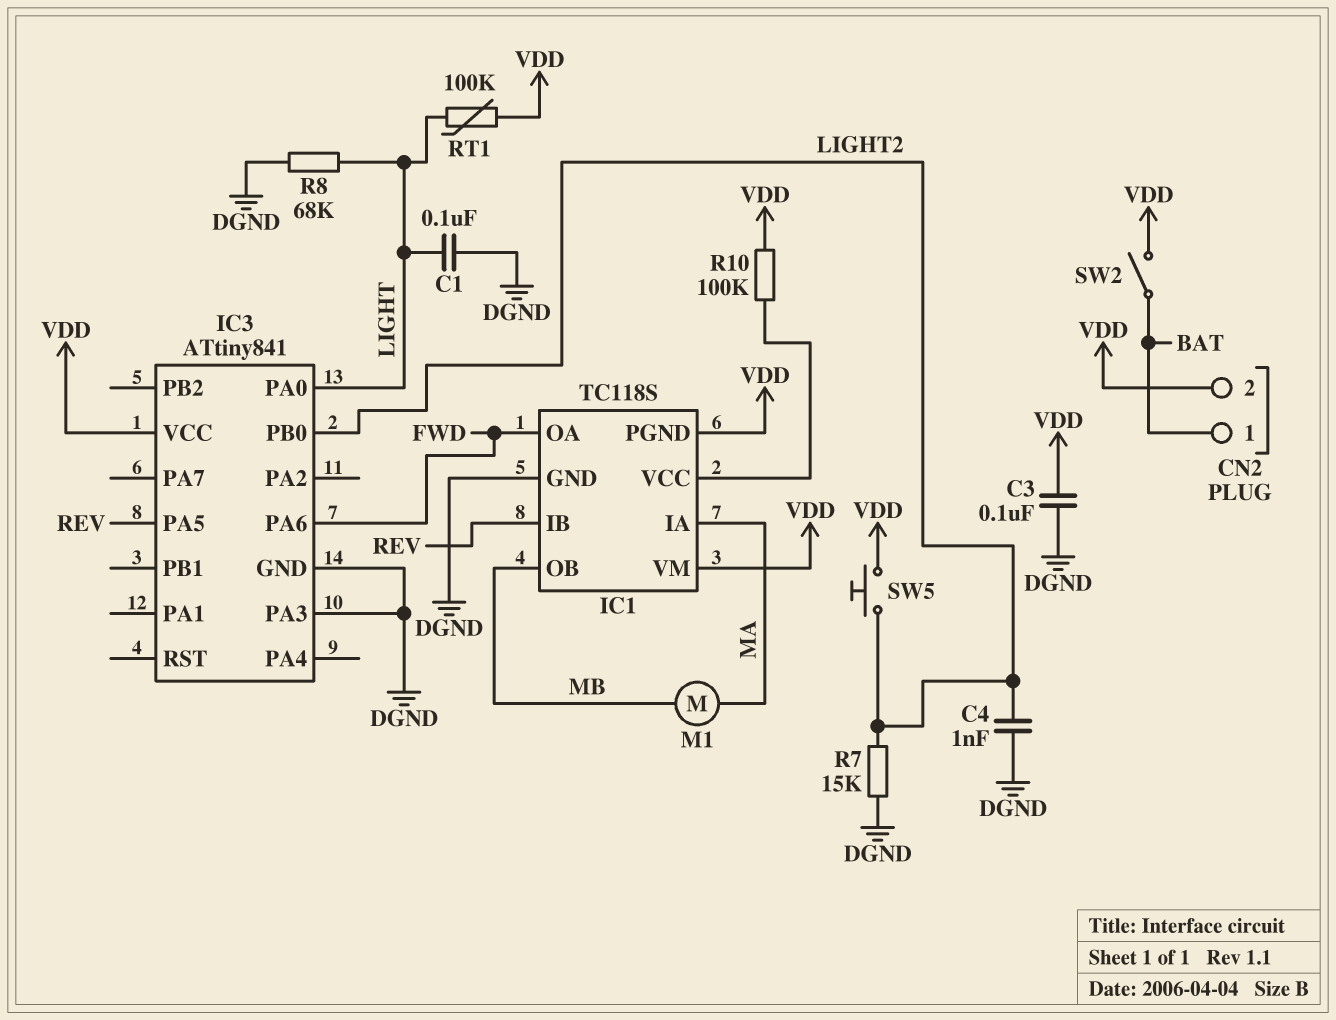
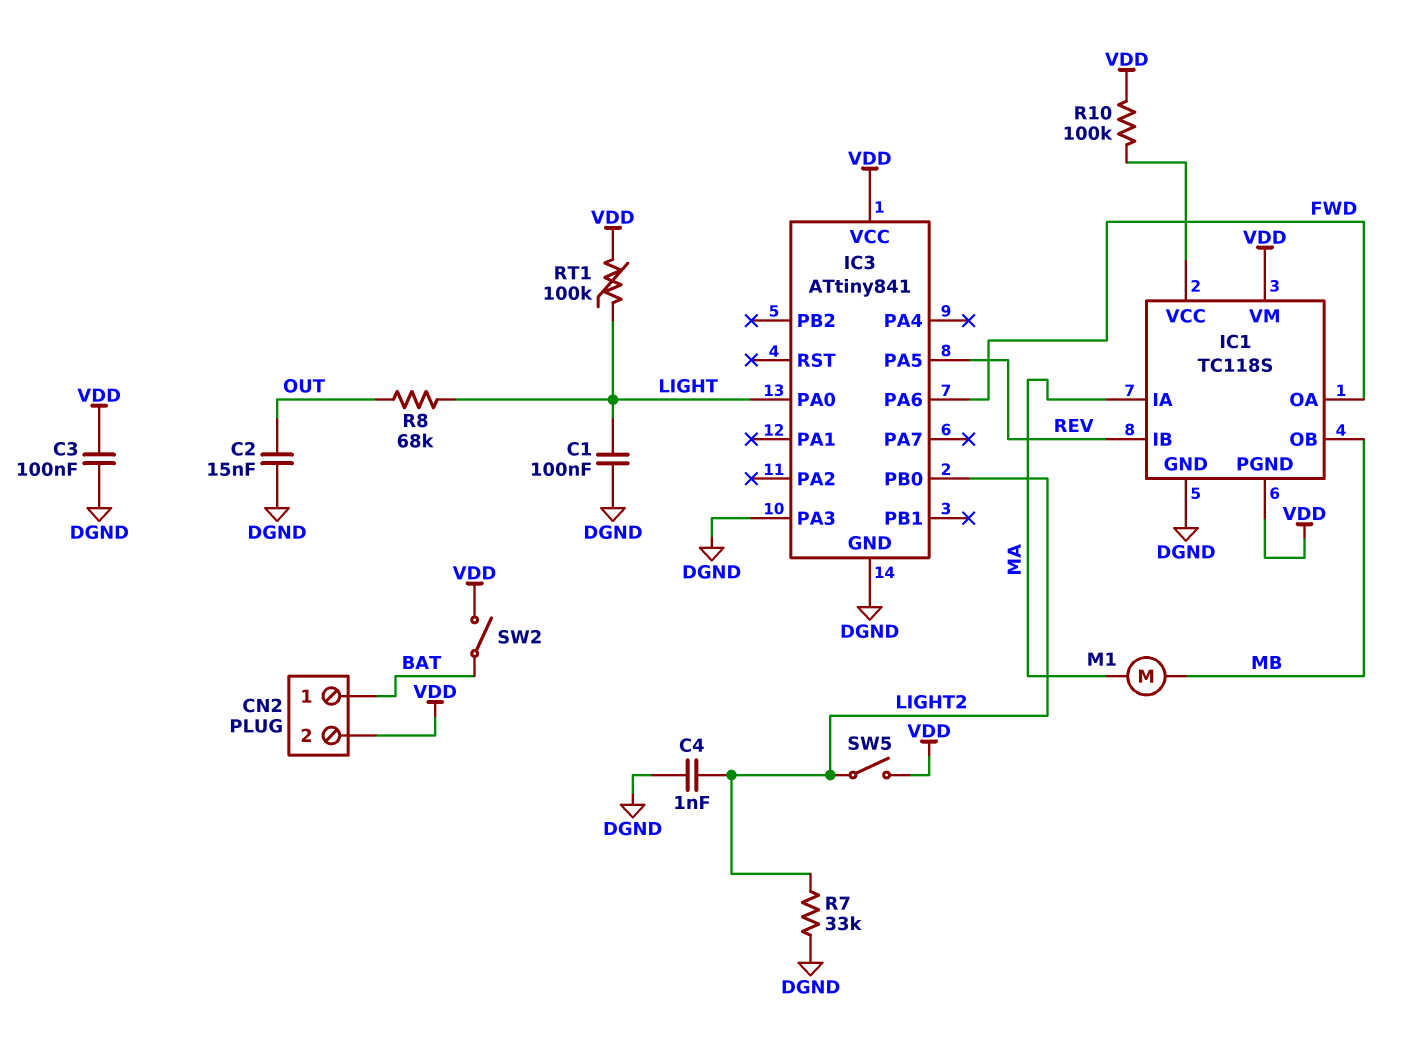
C2: none -> 15nF (DGND, OUT)
R7: 15k (DGND, LIGHT2) -> 33k (DGND, LIGHT2)
R8: 68k (DGND, LIGHT) -> 68k (LIGHT, OUT)
SW5: button (LIGHT2, VDD) -> switch (LIGHT2, VDD)

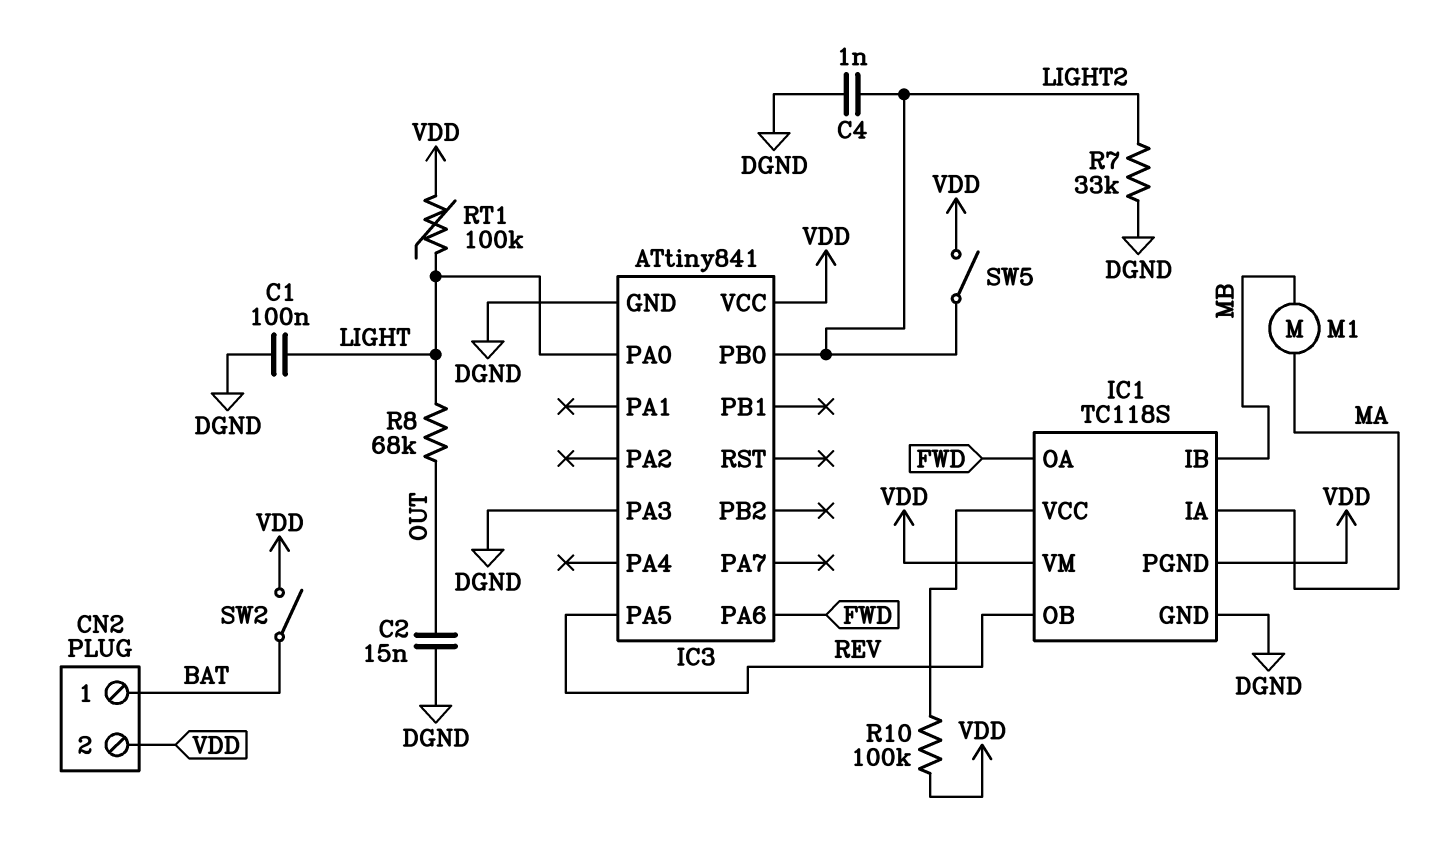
C3: 100nF (DGND, VDD) -> none
IC1 pin IB: REV -> MB
IC1 pin OB: MB -> REV

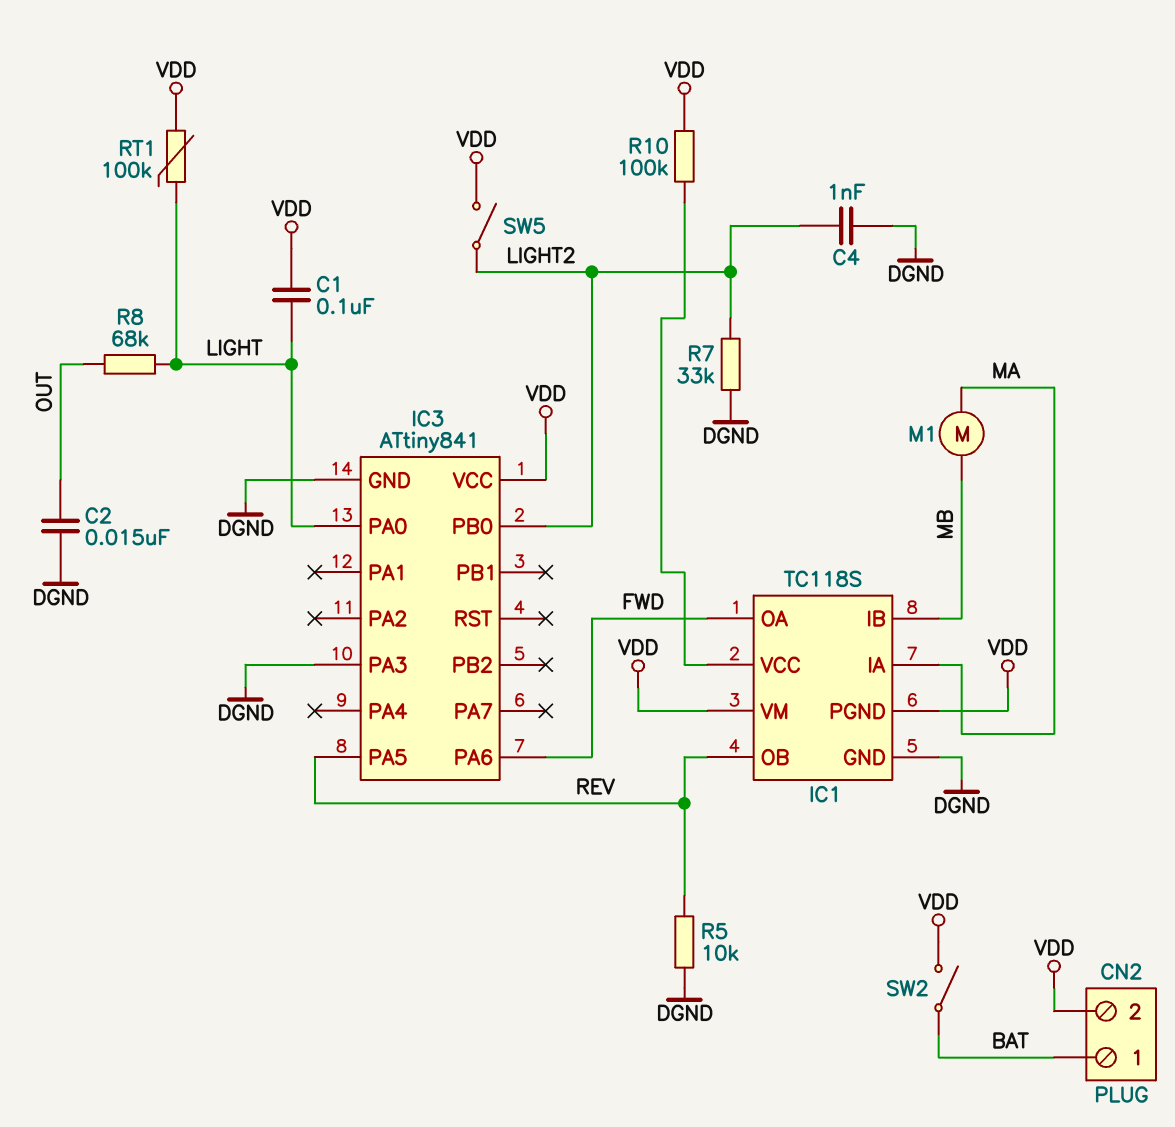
C1: 100nF (DGND, LIGHT) -> 100nF (LIGHT, VDD)
R5: none -> 10k (DGND, REV)

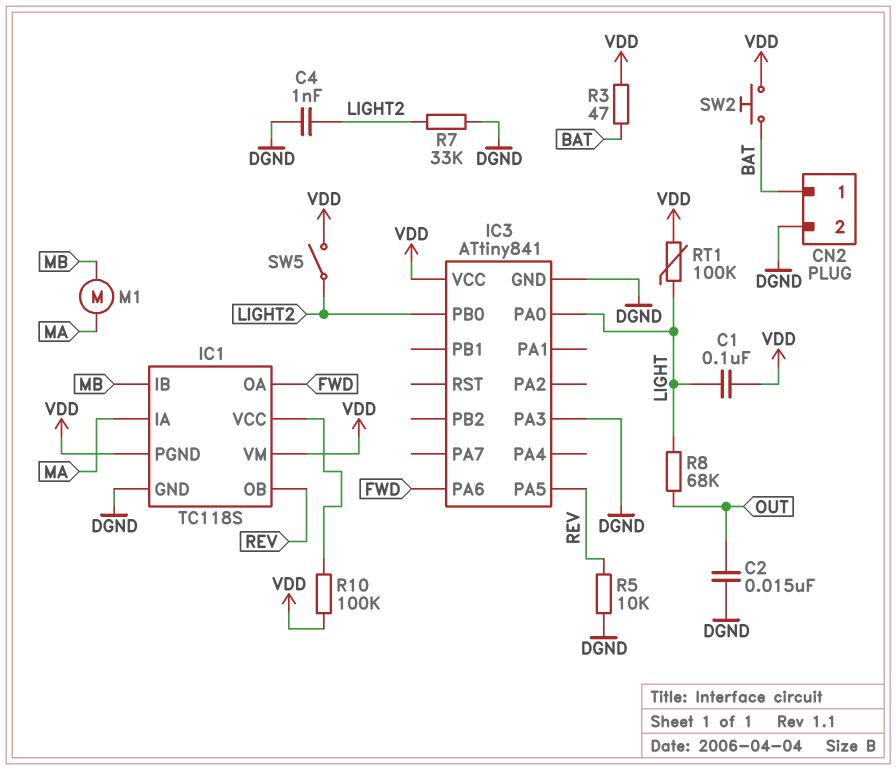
CN2 pin 2: VDD -> DGND
R3: none -> 47 (BAT, VDD)
SW2: switch (BAT, VDD) -> button (BAT, VDD)

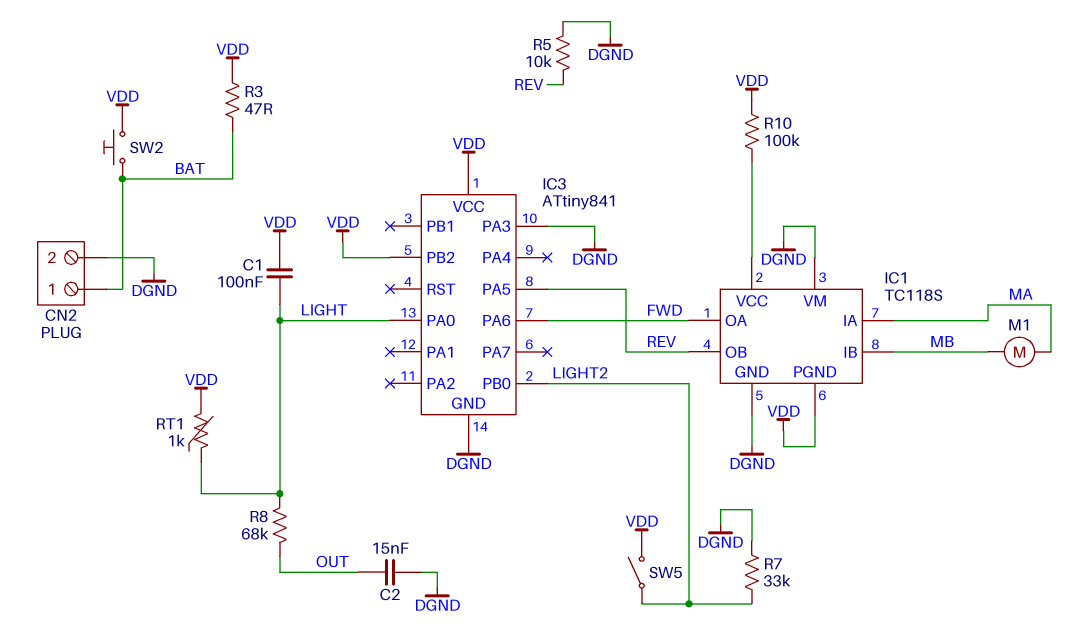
C4: 1nF (DGND, LIGHT2) -> none
IC1 pin VM: VDD -> DGND
IC3 pin PB2: none -> VDD
RT1: 100k (LIGHT, VDD) -> 1k (LIGHT, VDD)

